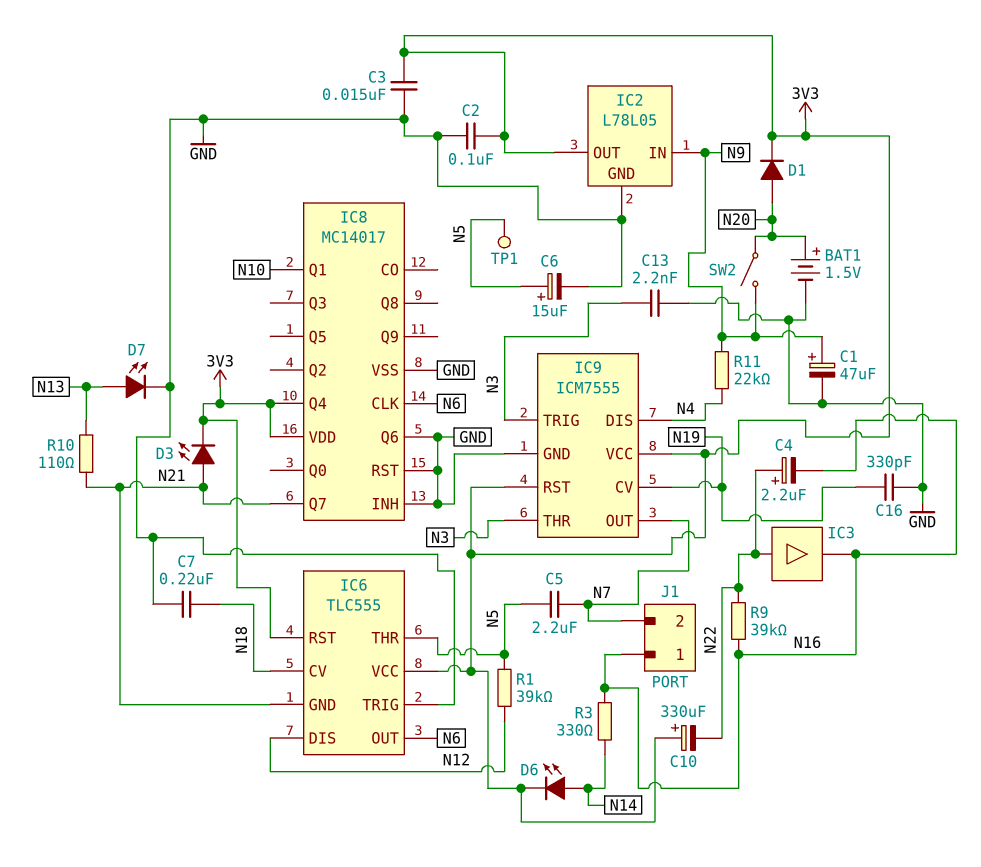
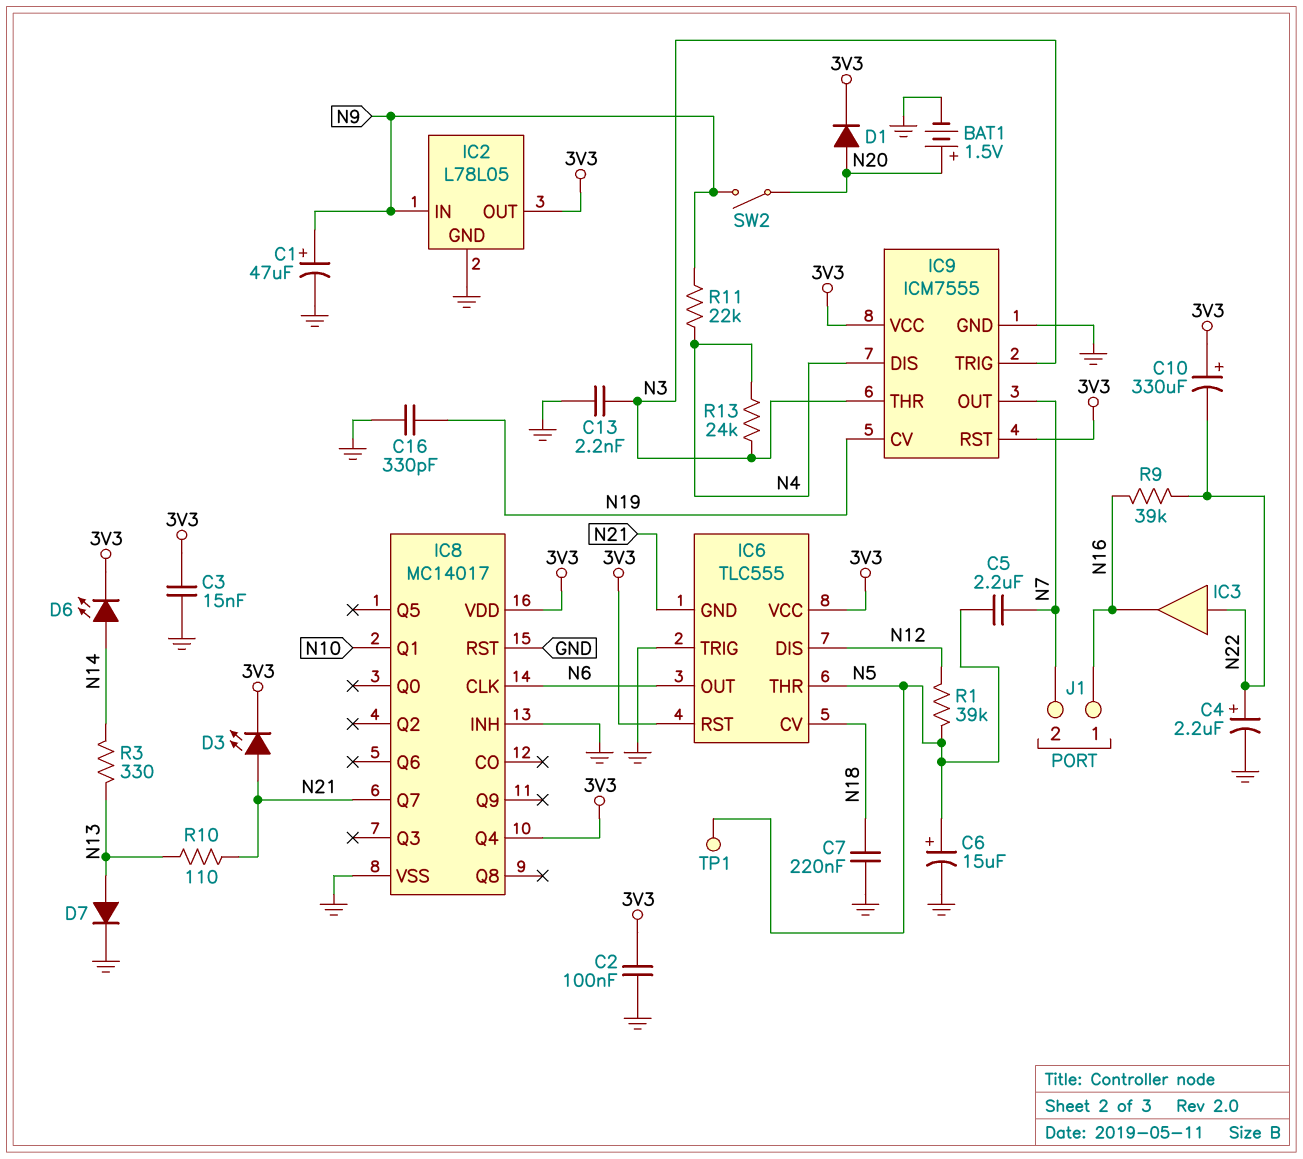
C4: 2.2uF (plus N22, minus N16) -> 2.2uF (plus N22, minus GND)
D7: LED (A N13, K GND) -> diode (A N13, K GND)
IC8 pin Q6: GND -> none
R3: 330 (N14, N16) -> 330 (N13, N14)
R13: none -> 24k (N3, N4)

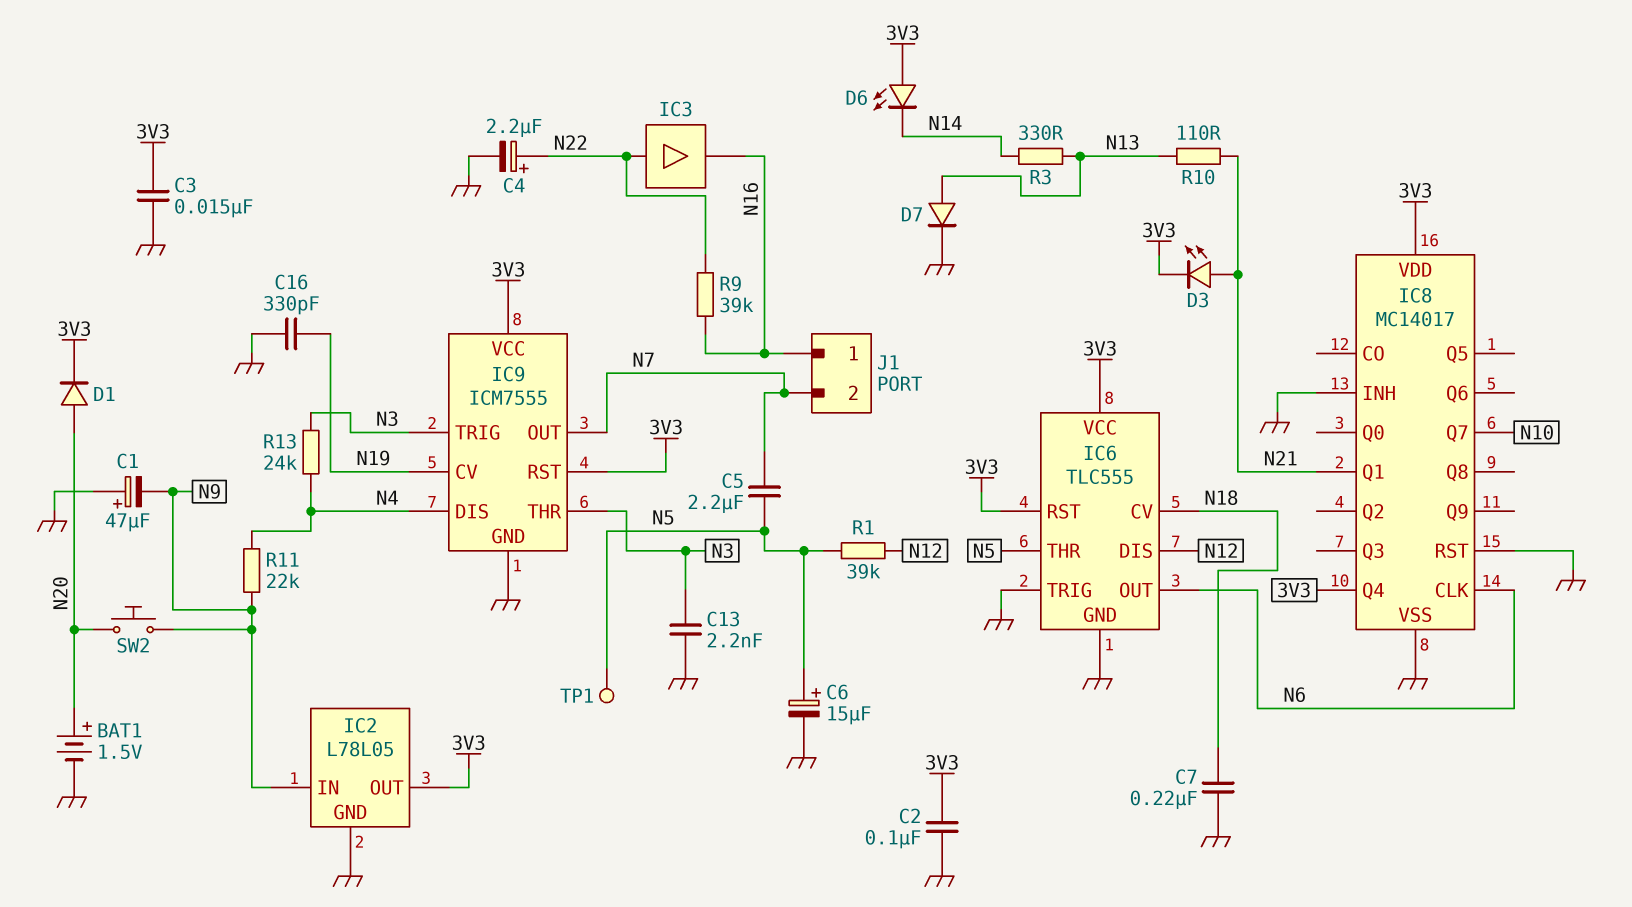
C1: 47uF (plus N9, minus GND) -> 47uF (plus GND, minus N9)
C10: 330uF (plus 3V3, minus N22) -> none
D6: LED (A N14, K 3V3) -> LED (A 3V3, K N14)
IC6 pin GND: N21 -> GND
IC8 pin Q1: N10 -> N21
IC8 pin Q7: N21 -> N10
SW2: switch (N9, N20) -> button (N9, N20)

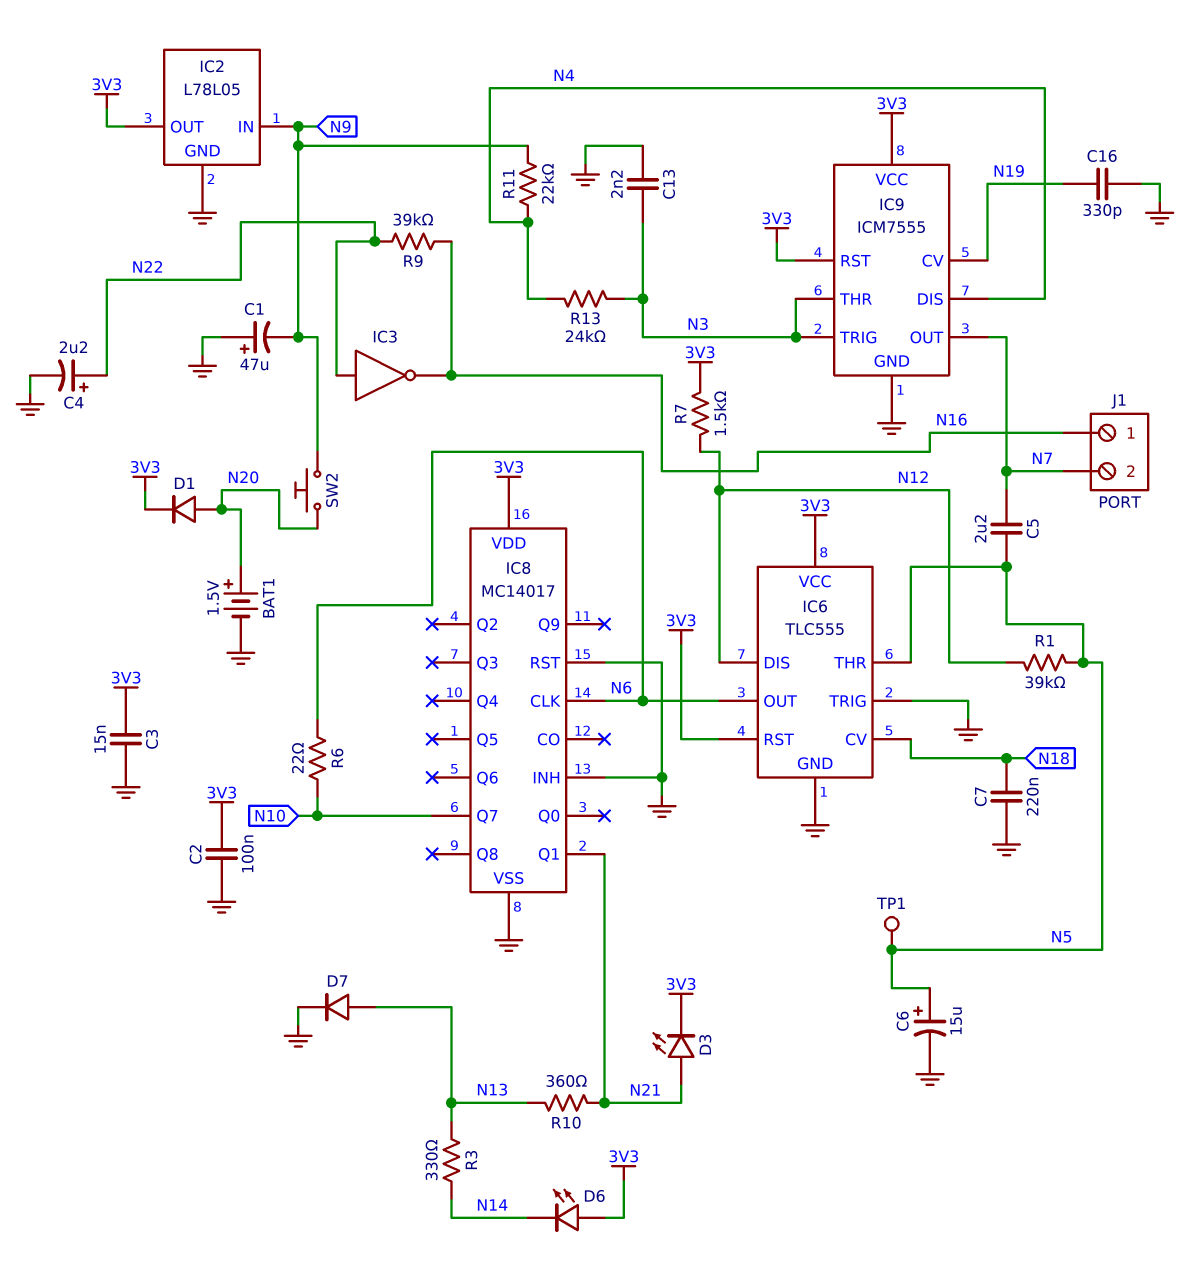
IC3: buffer (in N22, out N16) -> NOT (in N22, out N16)
IC8 pin Q4: 3V3 -> none
R6: none -> 22 (N6, N10)
R7: none -> 1.5k (3V3, N12)
R10: 110 (N13, N21) -> 360 (N13, N21)

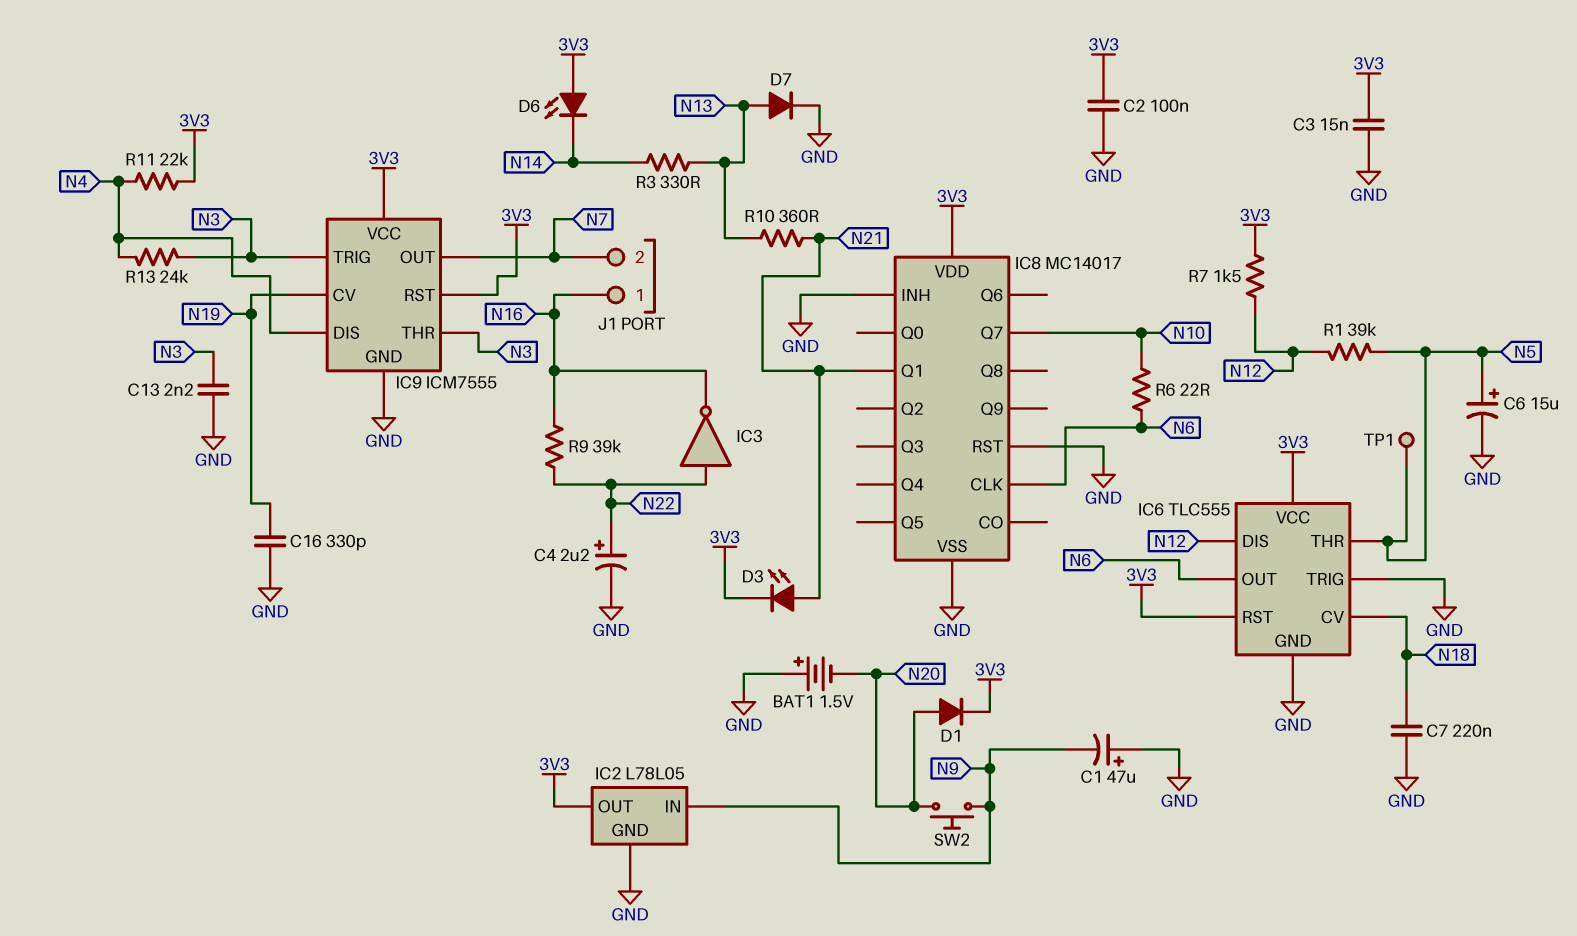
BAT1: 1.5V (plus N20, minus GND) -> 1.5V (plus GND, minus N20)
C5: 2.2uF (N5, N7) -> none
R11: 22k (N4, N9) -> 22k (3V3, N4)

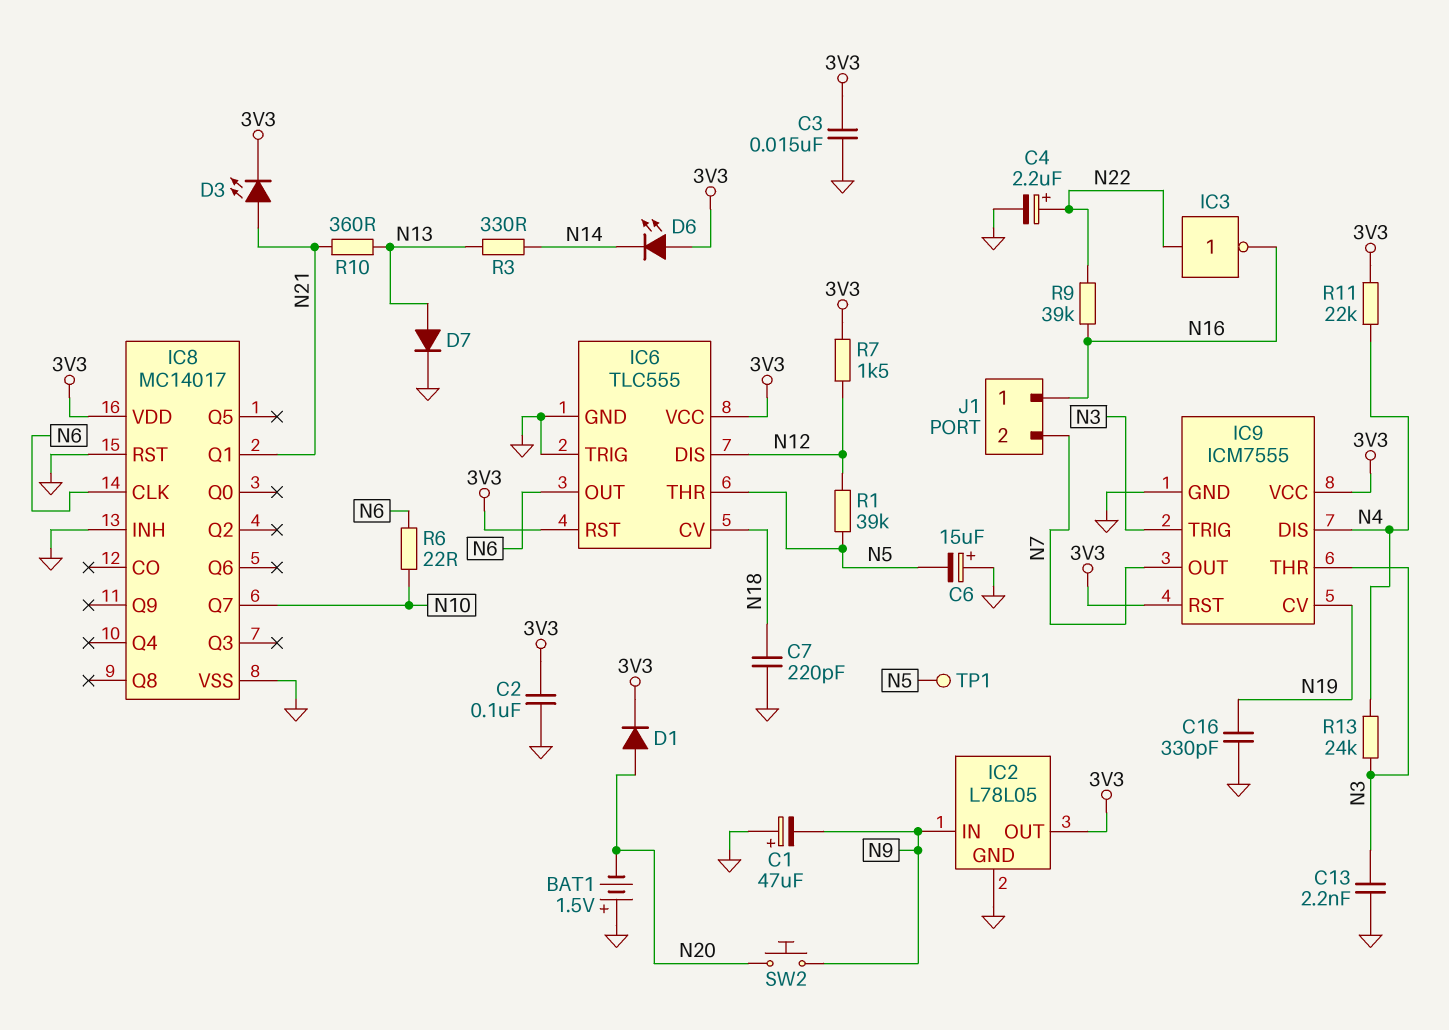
C6: 15uF (plus N5, minus GND) -> 15uF (plus GND, minus N5)
C7: 220nF (GND, N18) -> 220pF (GND, N18)

